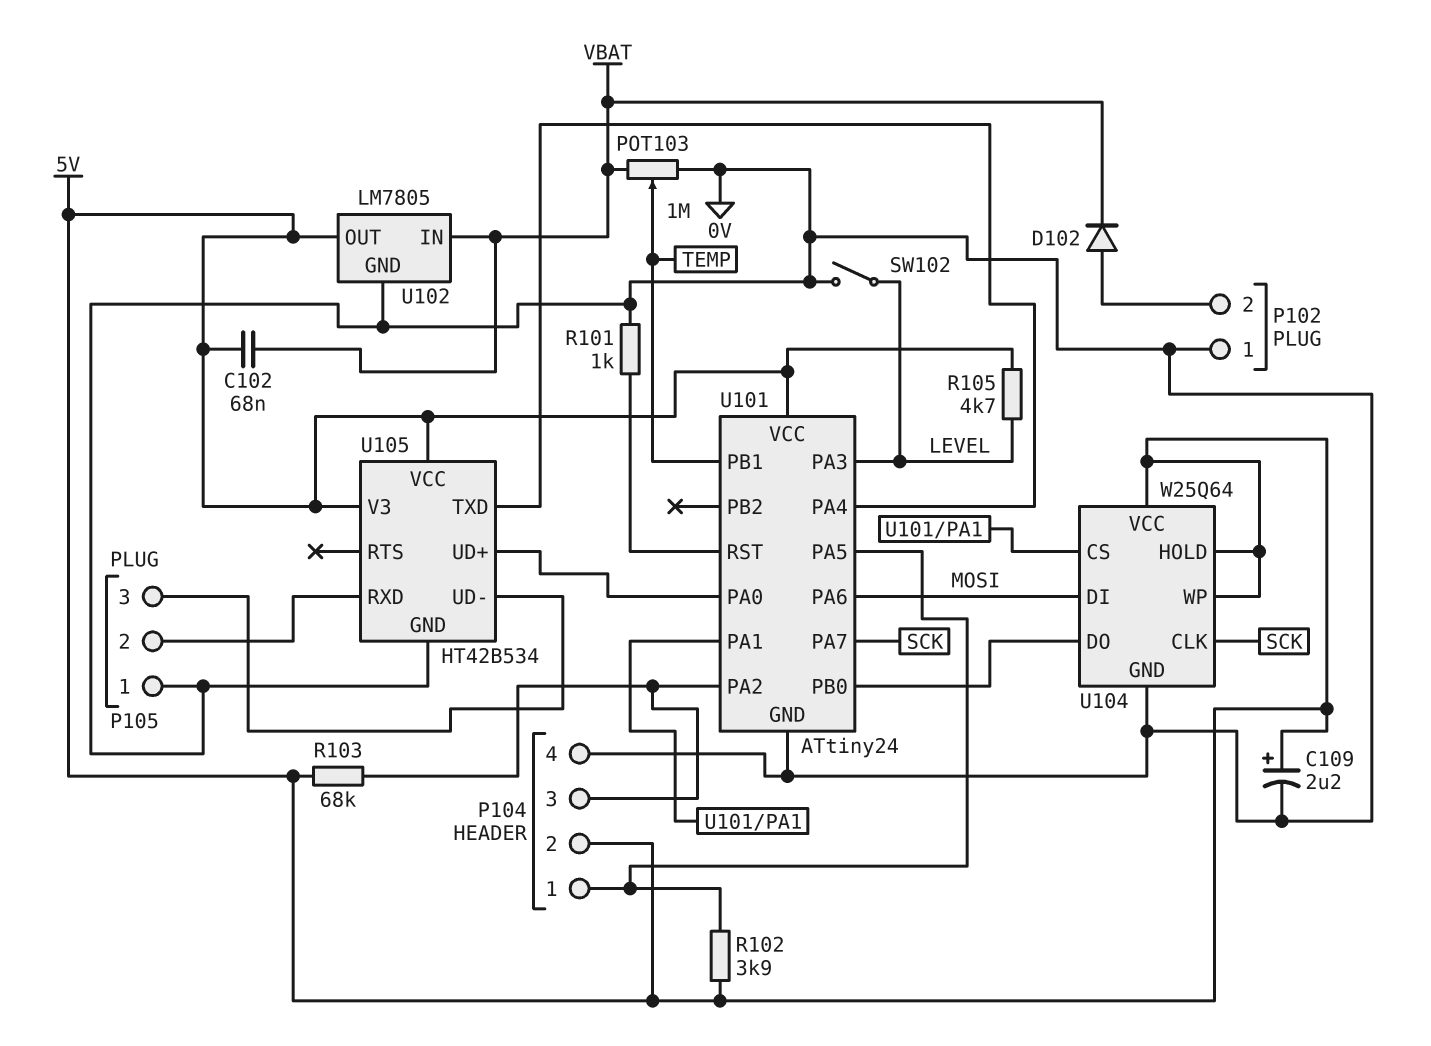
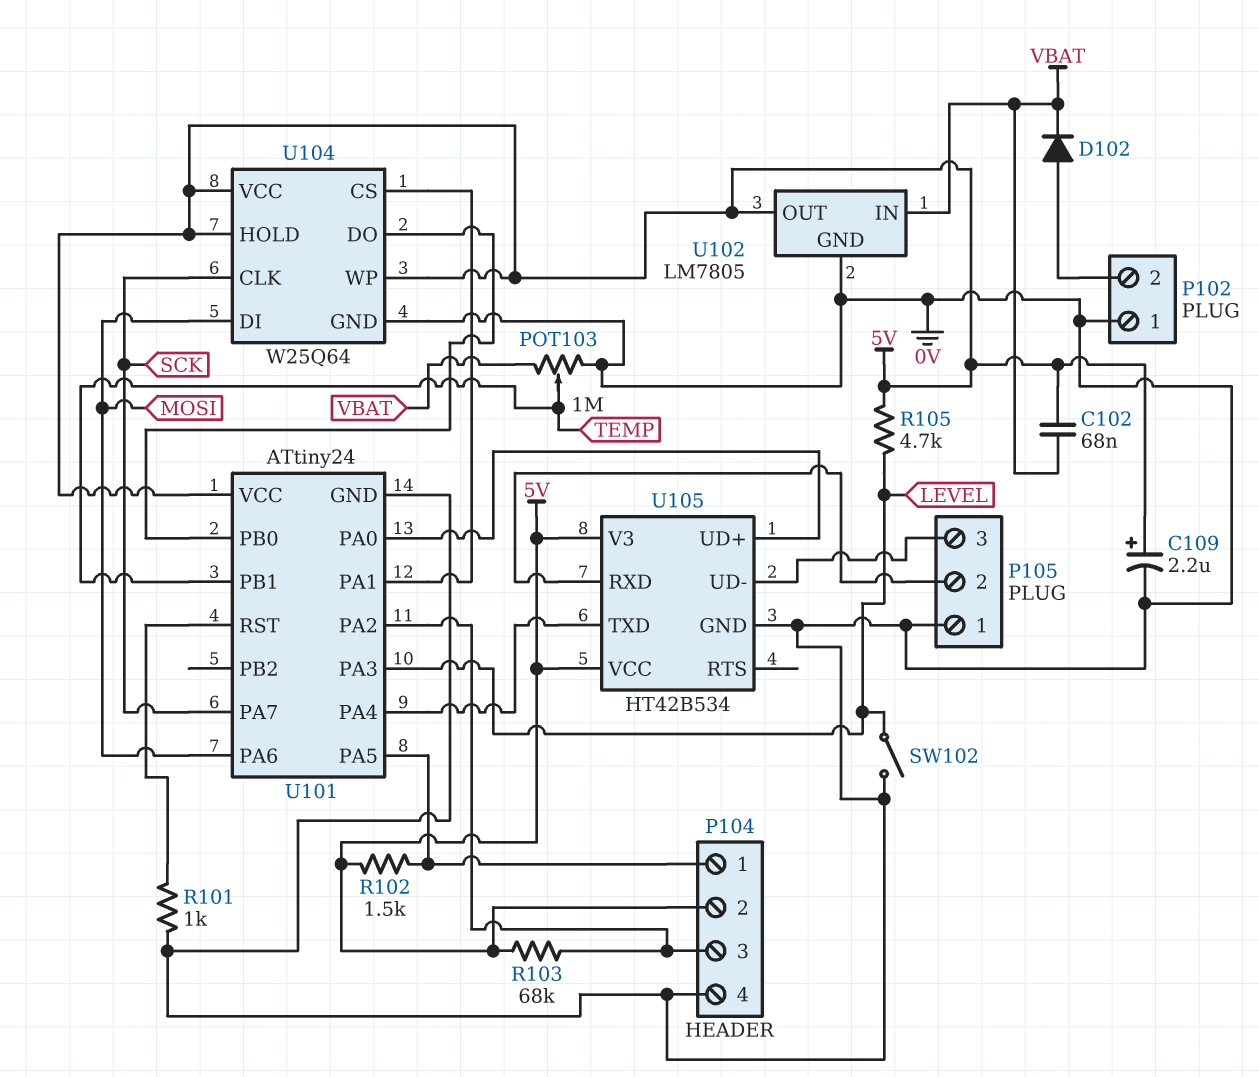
R102: 3.9k (5V, P104/1) -> 1.5k (5V, P104/1)

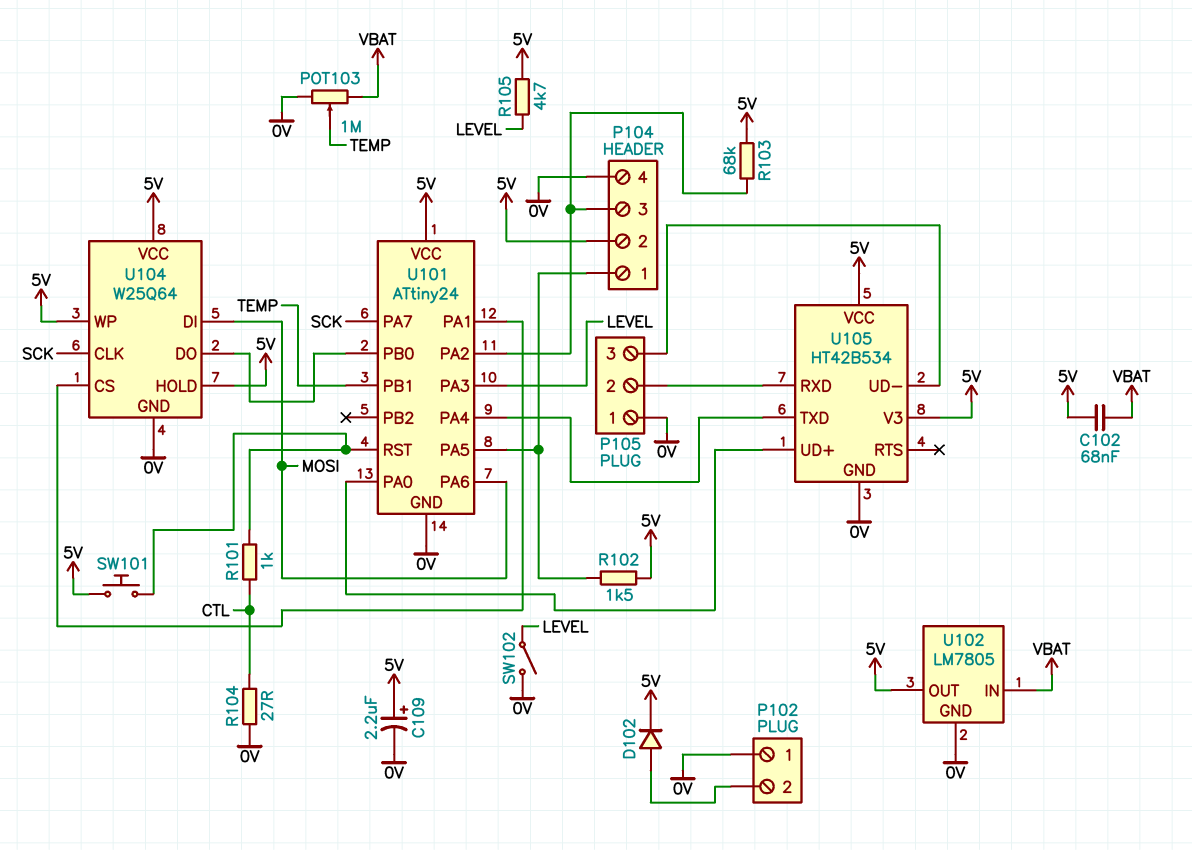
D102: diode (A P102/2, K VBAT) -> diode (A P102/2, K 5V)
R101: 1k (0V, U101/RST) -> 1k (CTL, U101/RST)
R104: none -> 27 (0V, CTL)
SW101: none -> button (5V, U101/RST)

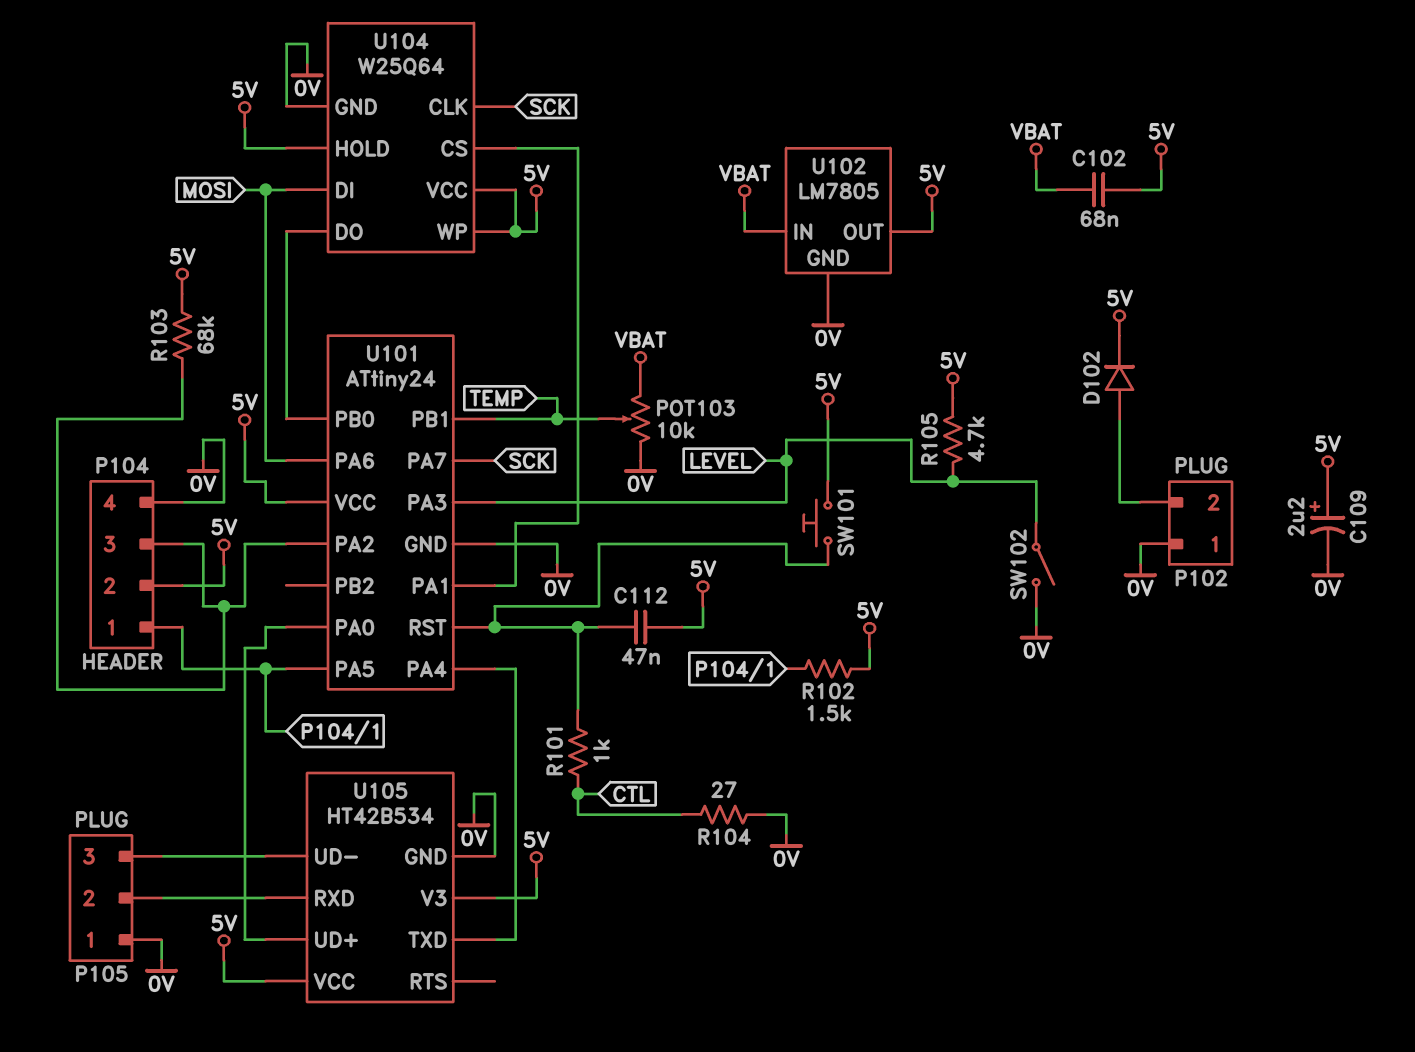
C112: none -> 47nF (5V, U101/RST)
POT103: 1M (0V, VBAT, wiper TEMP) -> 10k (0V, VBAT, wiper TEMP)

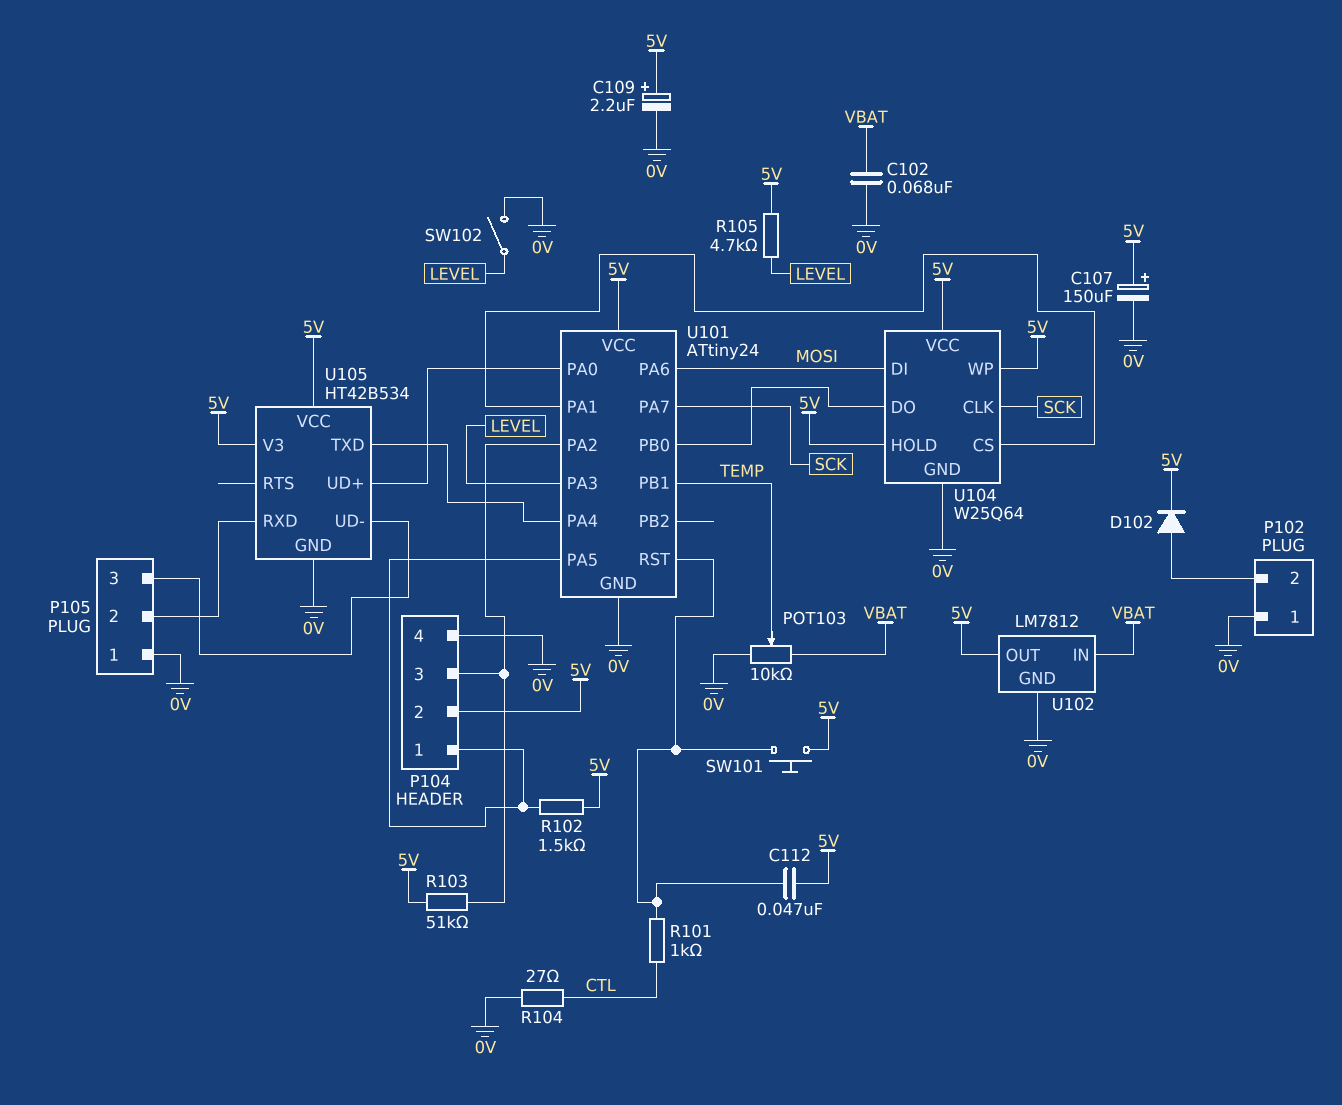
C102: 68nF (5V, VBAT) -> 68nF (0V, VBAT)
C107: none -> 150uF (plus 5V, minus 0V)
R103: 68k (5V, P104/3) -> 51k (5V, P104/3)
U102: LM7805 -> LM7812

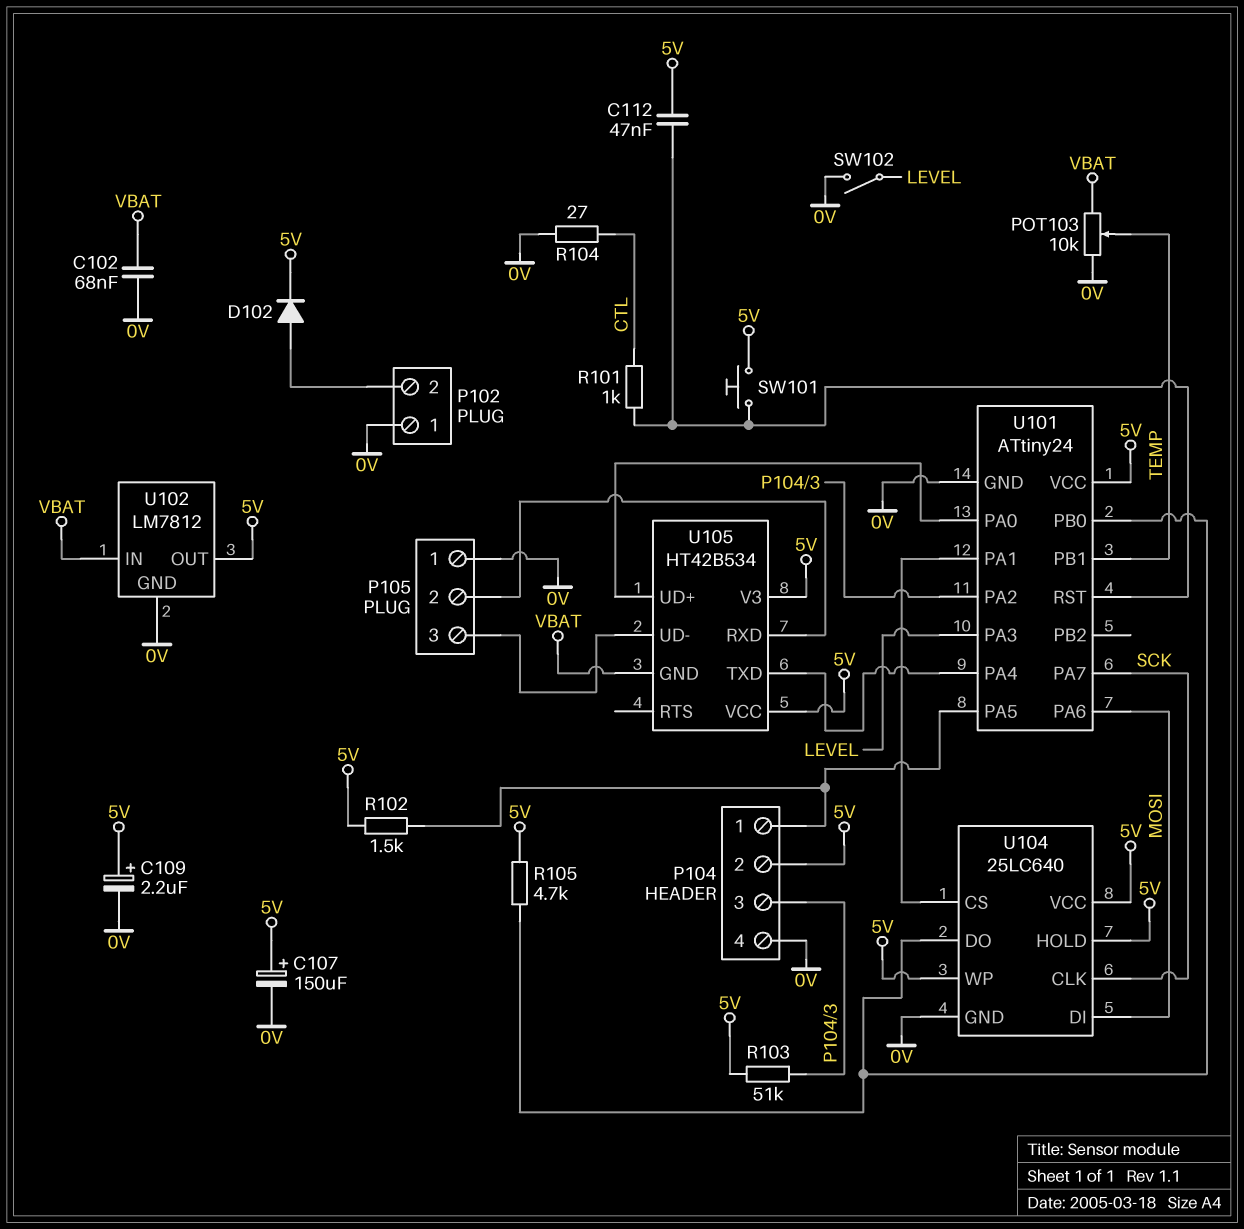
R105: 4.7k (5V, LEVEL) -> 4.7k (5V, U101/PB0)
U104: W25Q64 -> 25LC640
U105 pin GND: 0V -> VBAT

